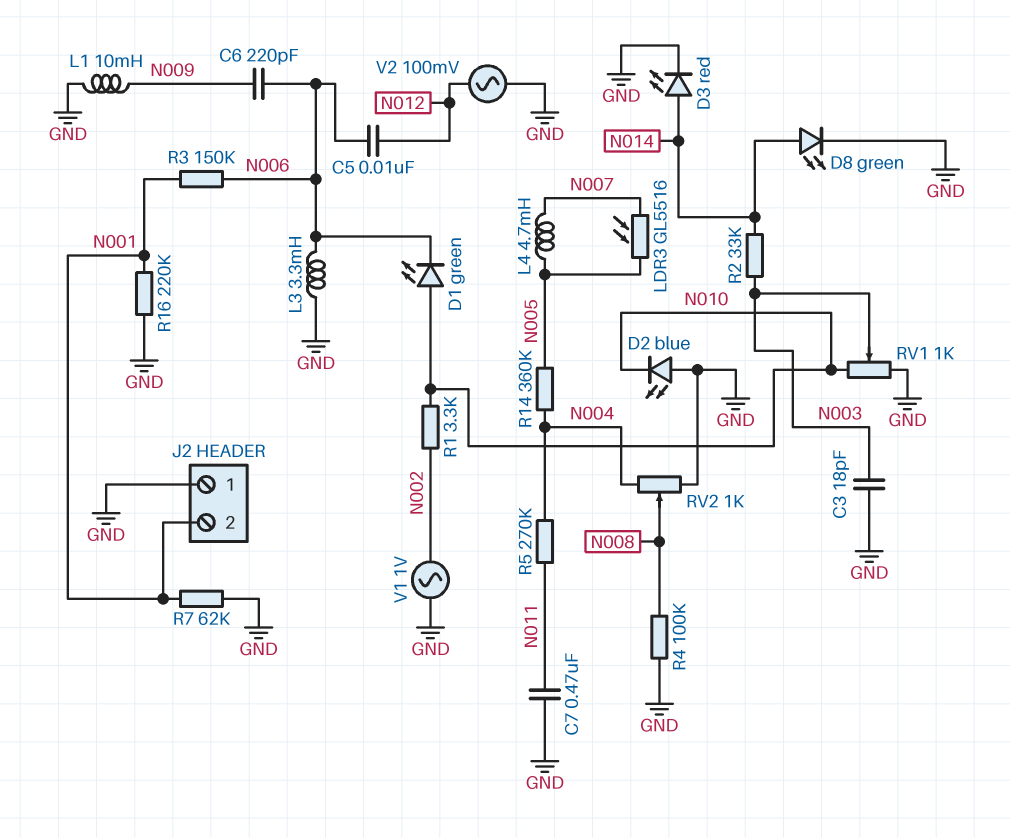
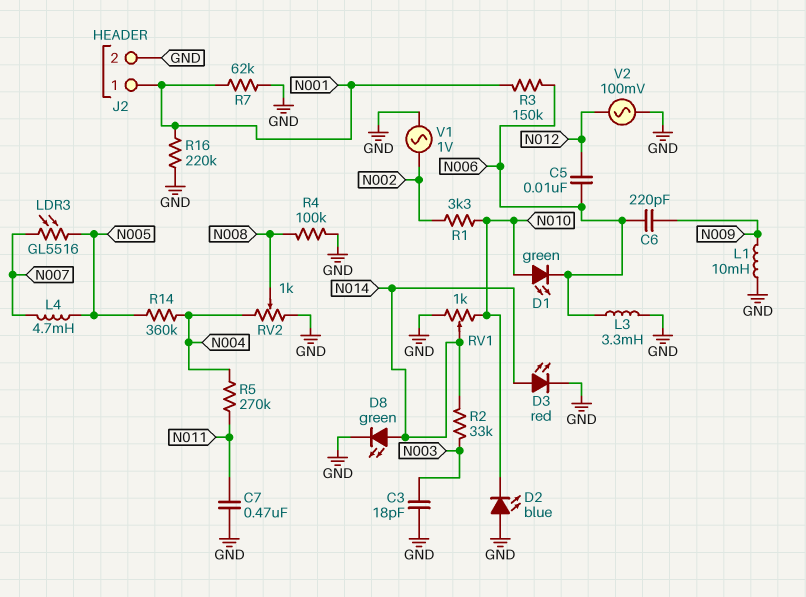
J2 pin 1: GND -> N001
J2 pin 2: N001 -> GND
RV1: 1k (GND, N010, wiper N003) -> 1k (GND, N010, wiper N014)

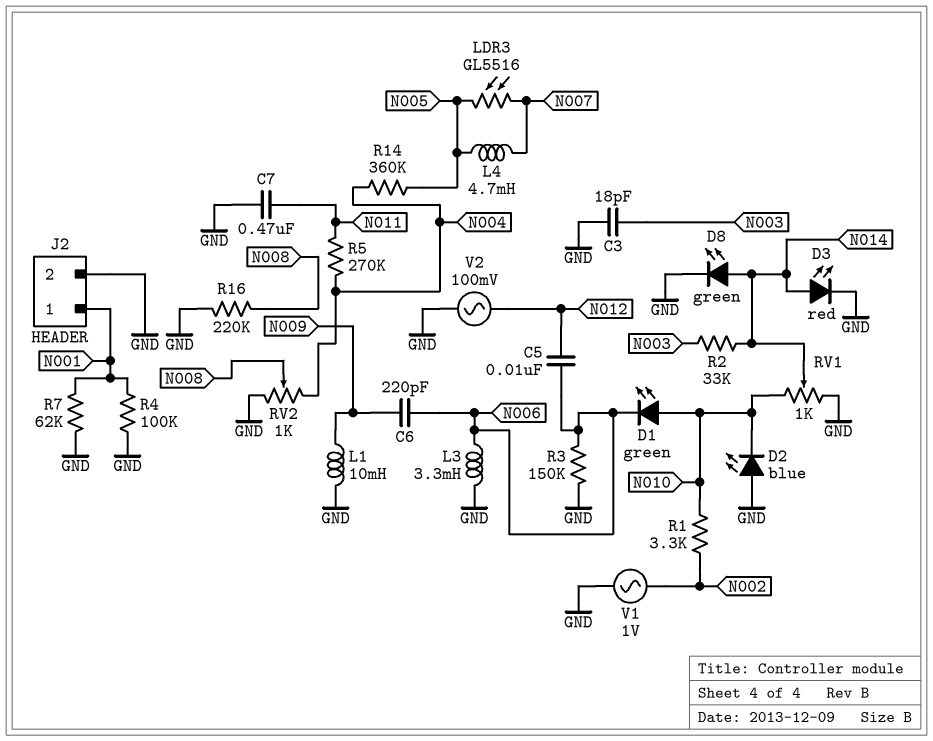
R3: 150k (N001, N006) -> 150k (GND, N006)
R4: 100k (GND, N008) -> 100k (GND, N001)
R16: 220k (GND, N001) -> 220k (GND, N008)

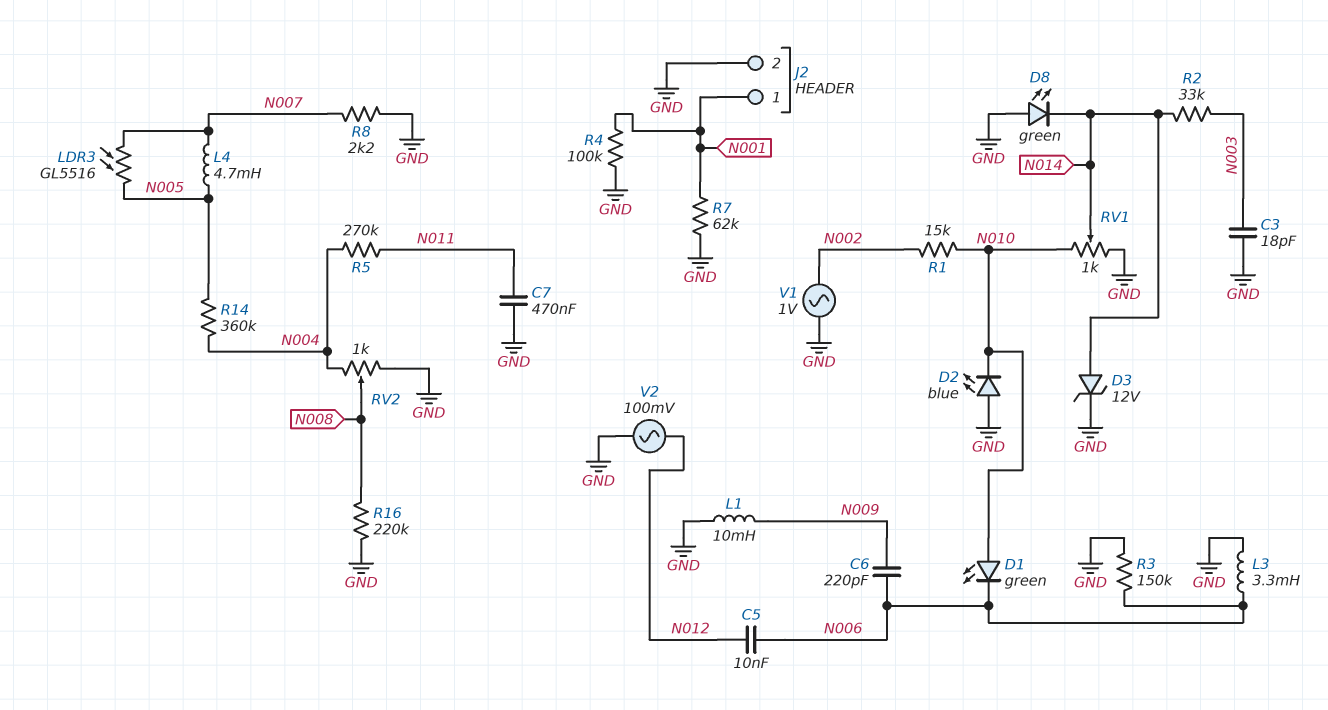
D3: LED red (A N014, K GND) -> zener 12V (A N014, K GND)
D8: LED green (A N014, K GND) -> LED green (A GND, K N014)
R1: 3.3k (N002, N010) -> 15k (N002, N010)
R8: none -> 2.2k (GND, N007)

